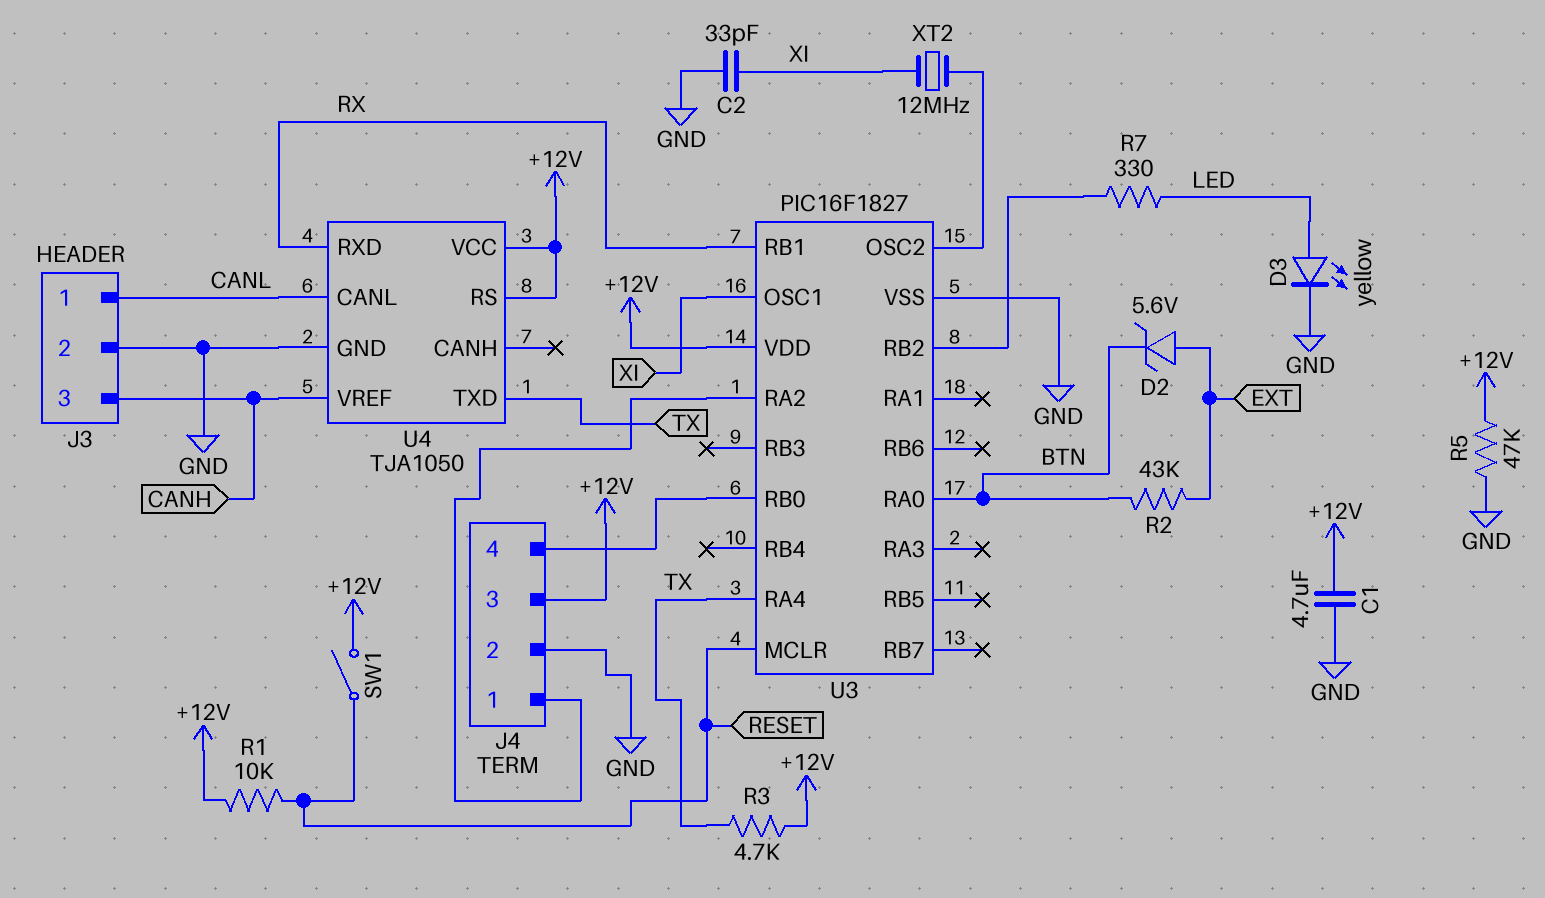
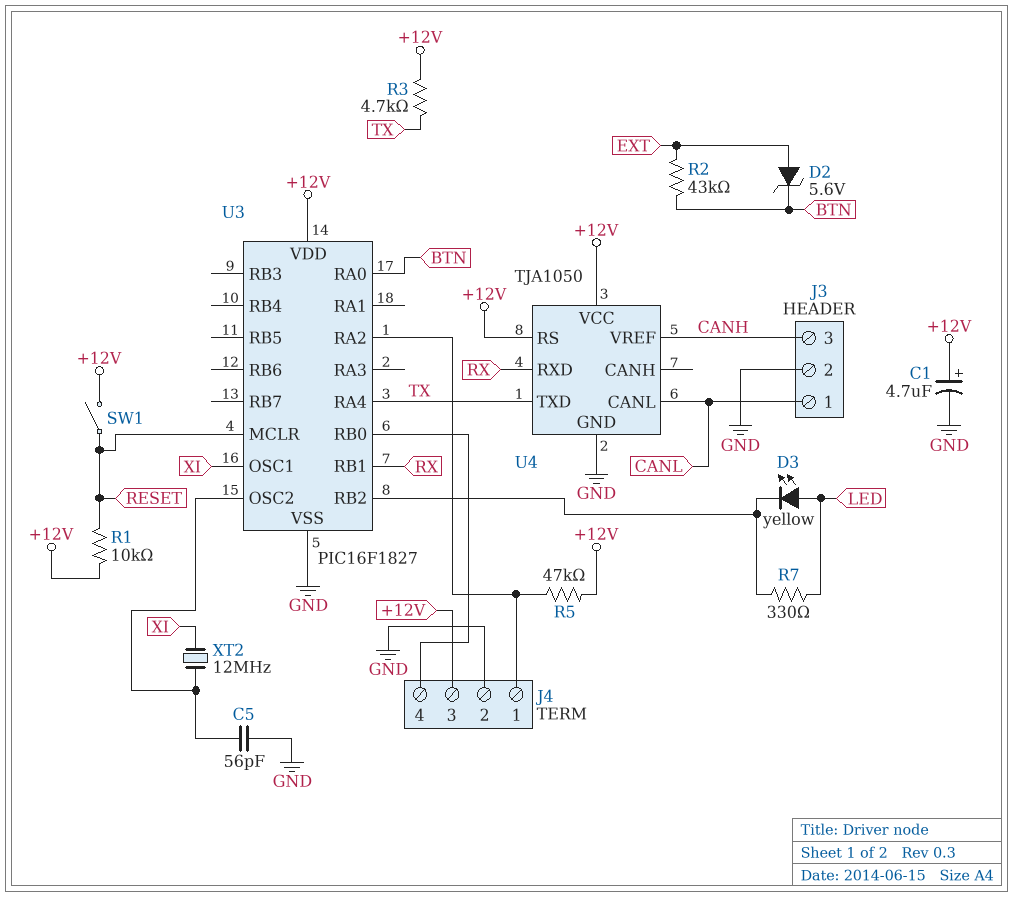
C1: 4.7uF (+12V, GND) -> 4.7uF (plus +12V, minus GND)
C2: 33pF (GND, XI) -> none
C5: none -> 56pF (GND, U3/OSC2)
D3: LED yellow (A LED, K GND) -> LED yellow (A LED, K U3/RB2)
R5: 47k (+12V, GND) -> 47k (+12V, J4/1)

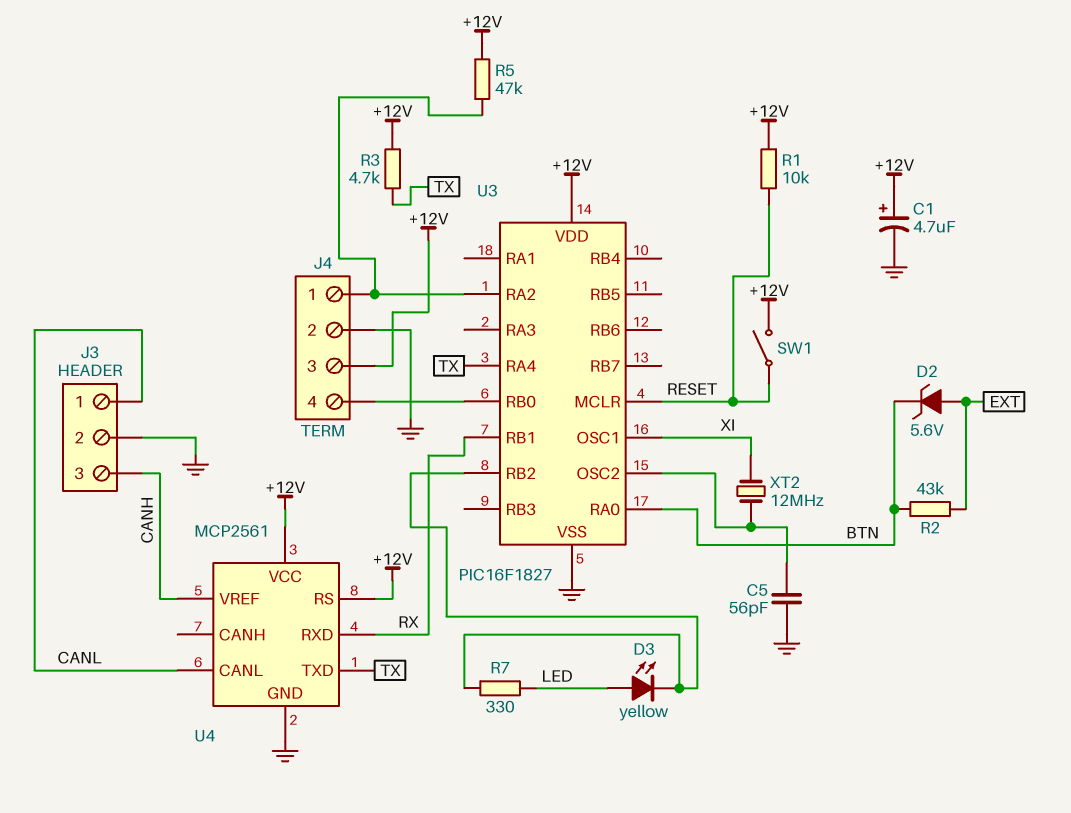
U4: TJA1050 -> MCP2561

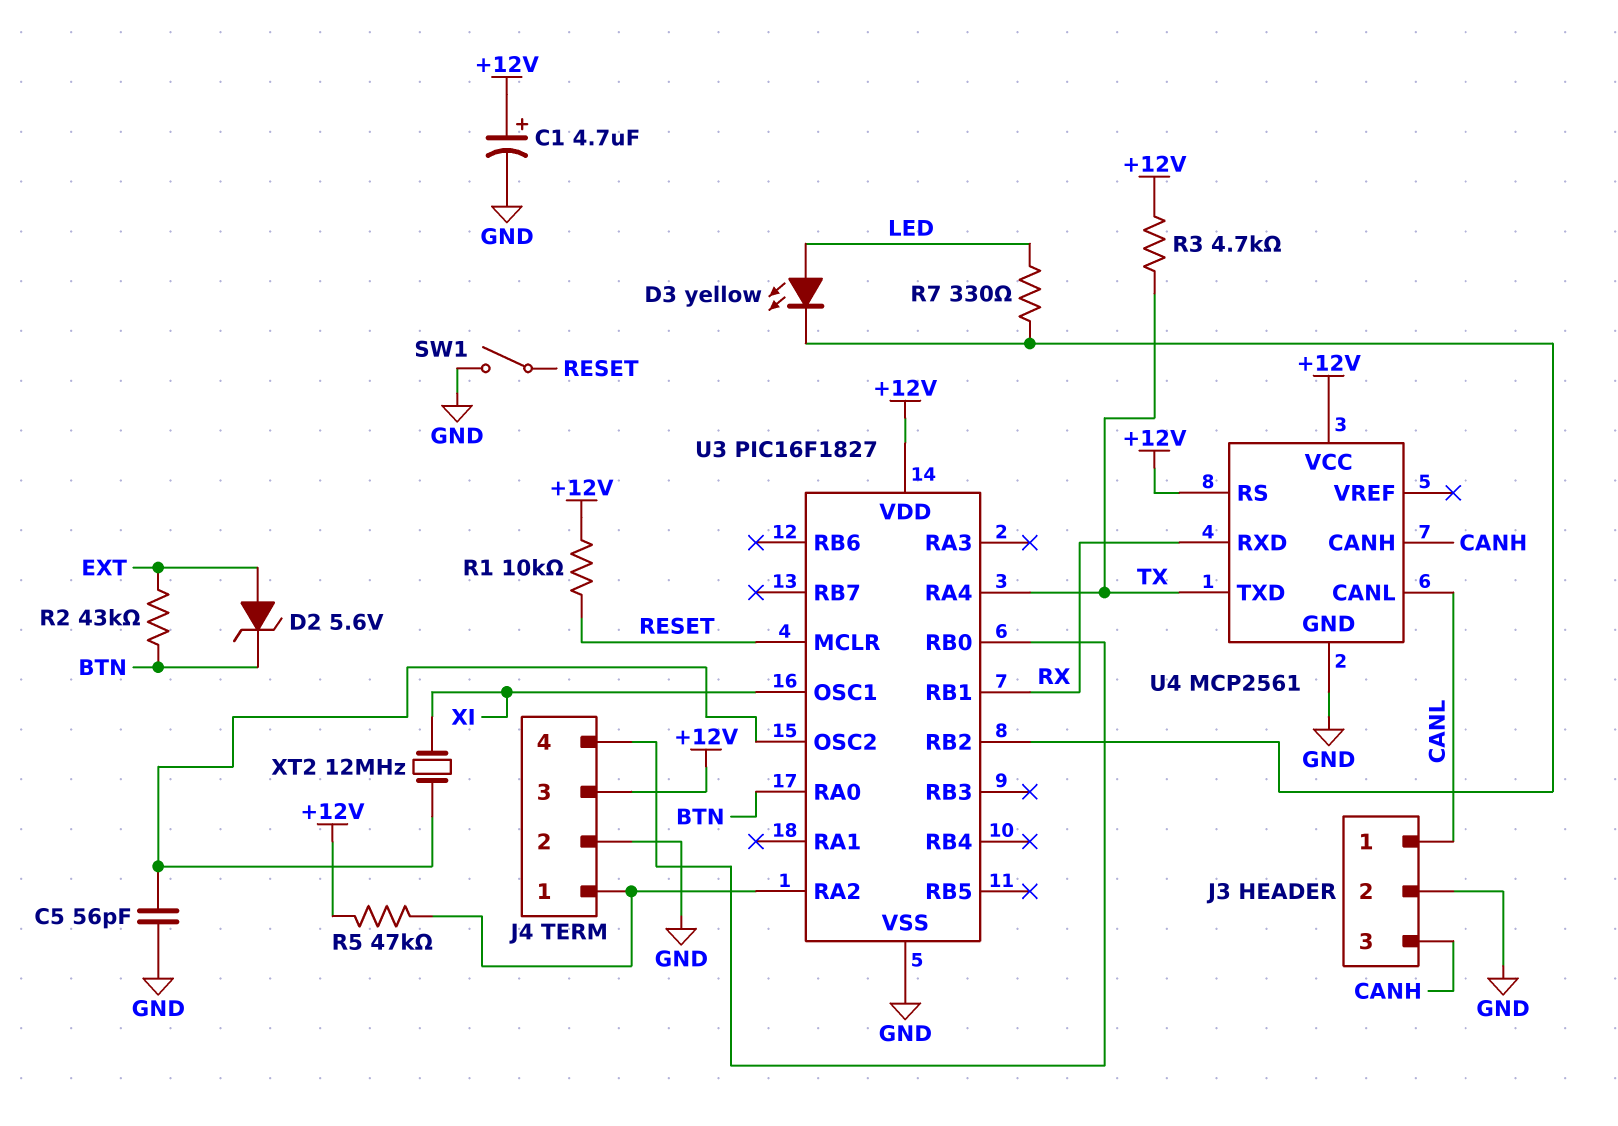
SW1: switch (+12V, RESET) -> switch (GND, RESET)
U4 pin CANH: none -> CANH
U4 pin VREF: CANH -> none

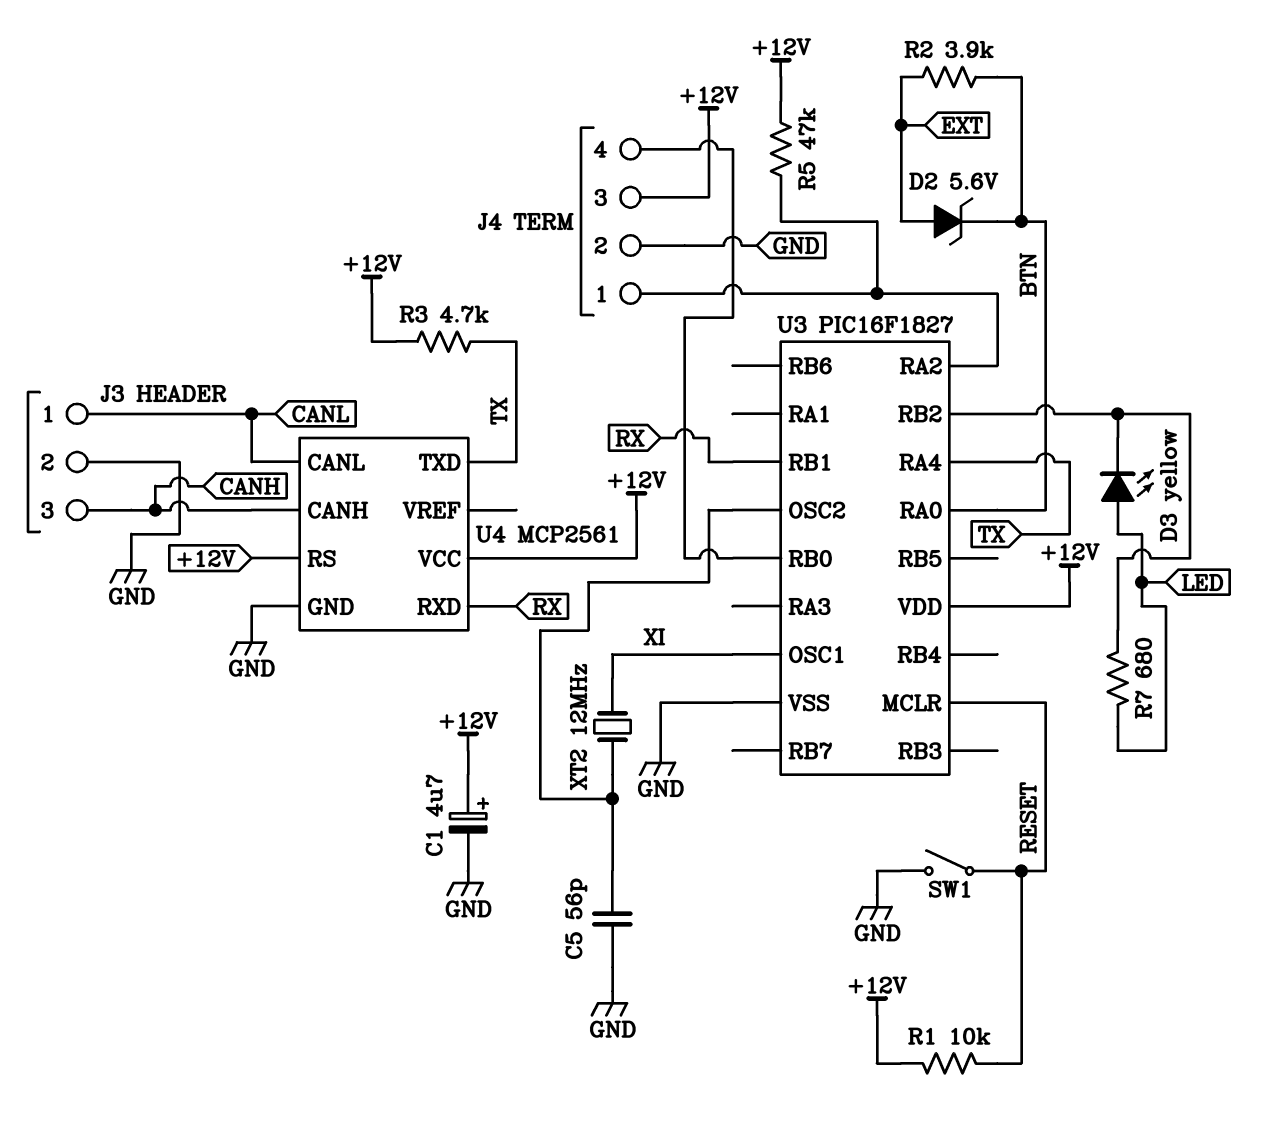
R2: 43k (BTN, EXT) -> 3.9k (BTN, EXT)
R7: 330 (LED, U3/RB2) -> 680 (LED, U3/RB2)

